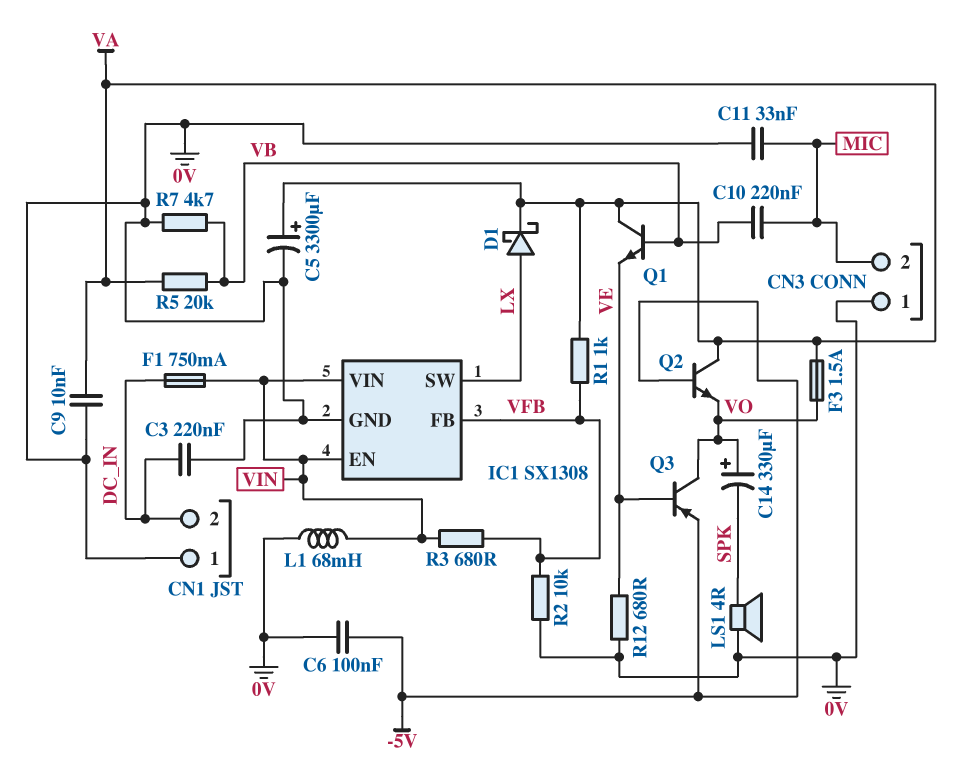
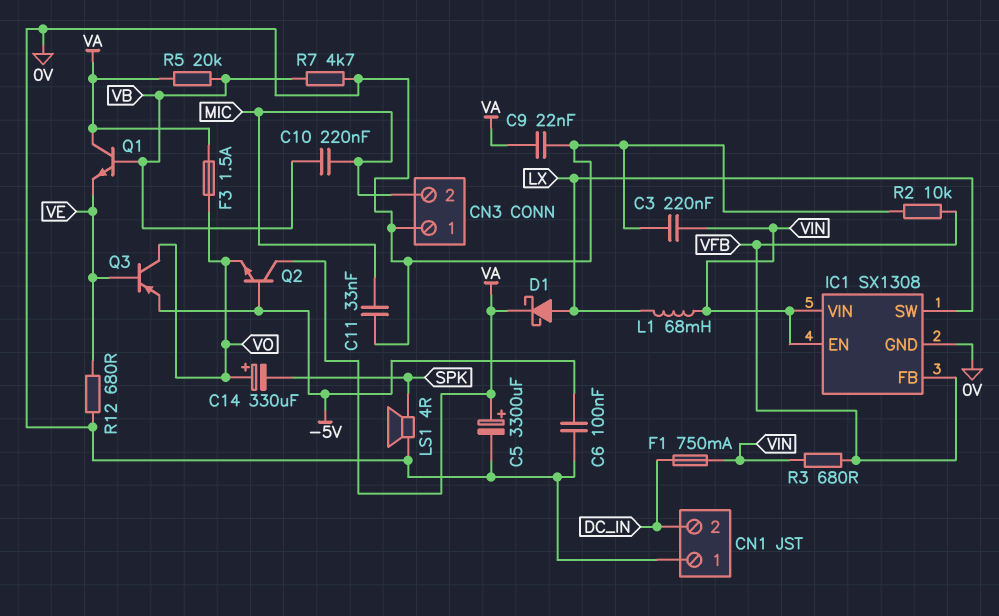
C3: 220nF (0V, DC_IN) -> 220nF (0V, VIN)
C9: 10nF (0V, VA) -> 22nF (0V, VA)
L1: 68mH (0V, VIN) -> 68mH (LX, VIN)
R1: 1k (VA, VFB) -> none

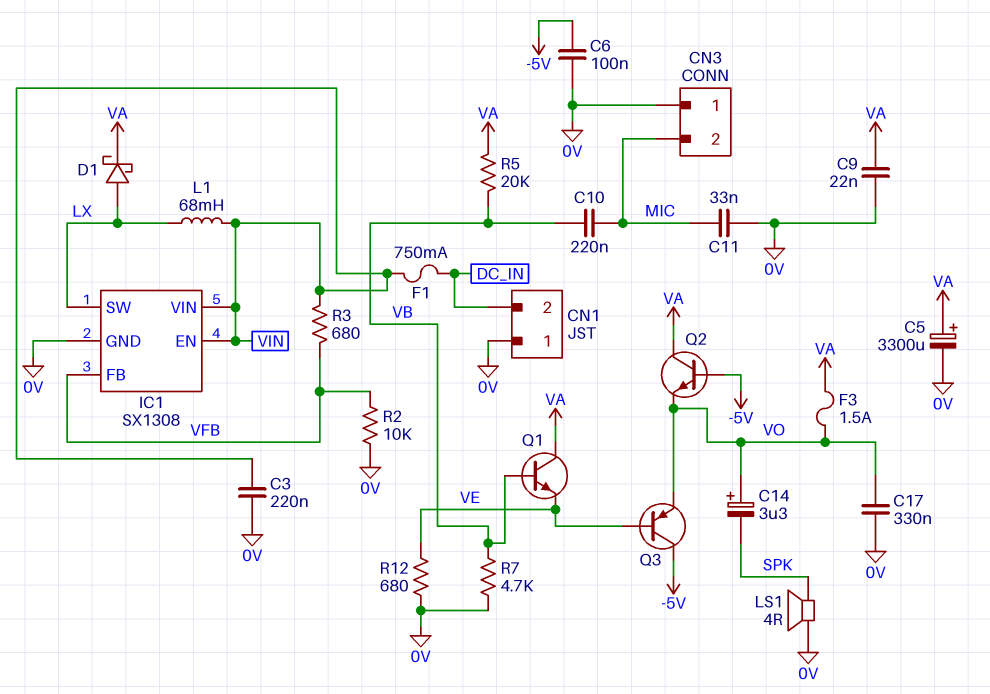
C14: 330uF (plus VO, minus SPK) -> 3.3uF (plus VO, minus SPK)
C17: none -> 330nF (0V, VO)
Q3: PNP (B VE, C VO, E -5V) -> PNP (B VE, C -5V, E VO)

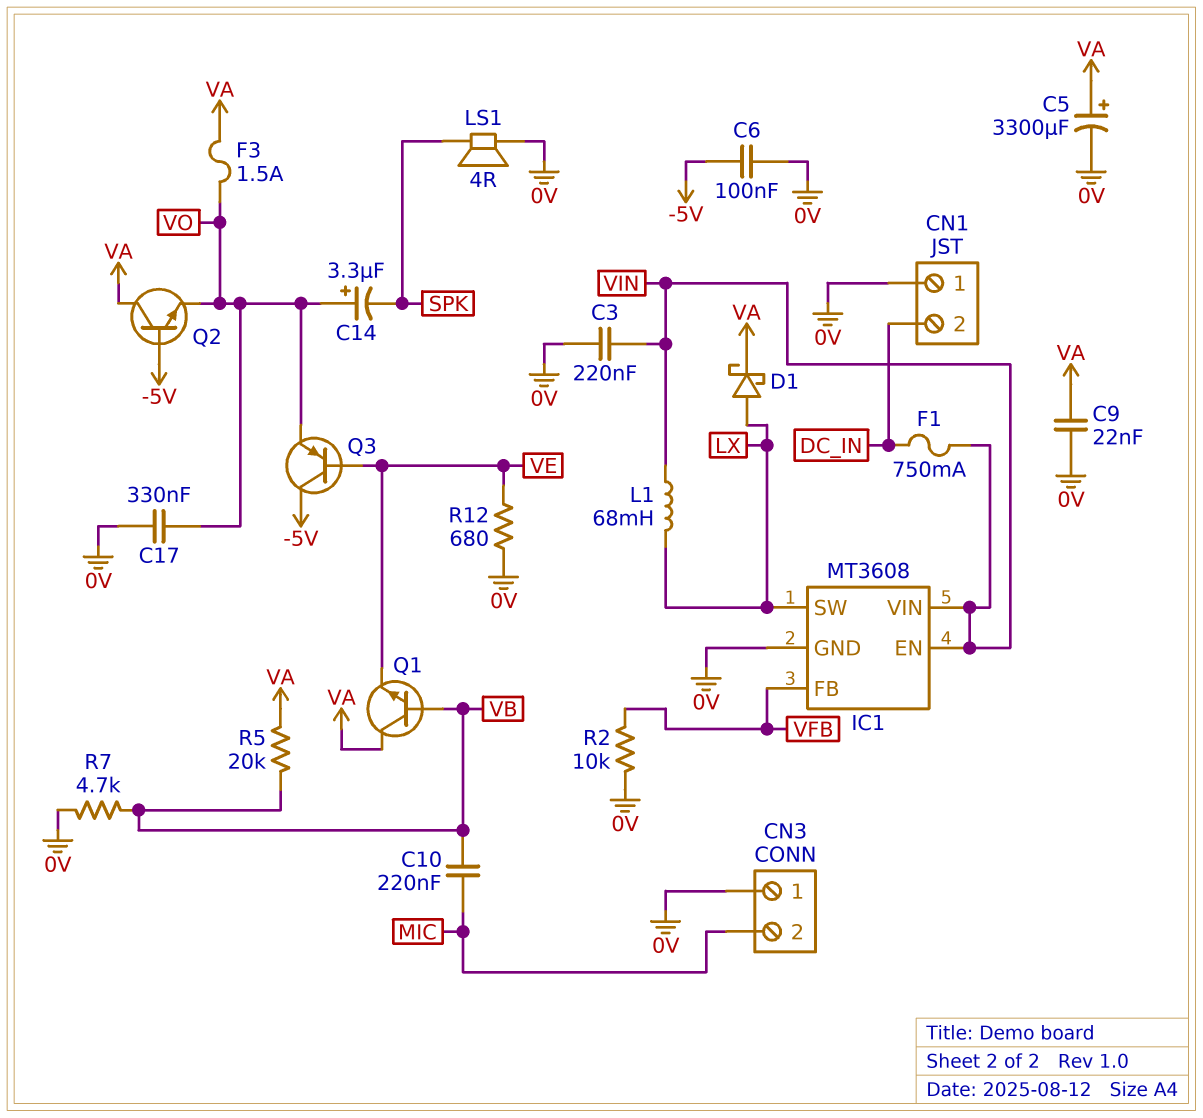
C11: 33nF (0V, MIC) -> none
IC1: SX1308 -> MT3608
R3: 680 (VFB, VIN) -> none

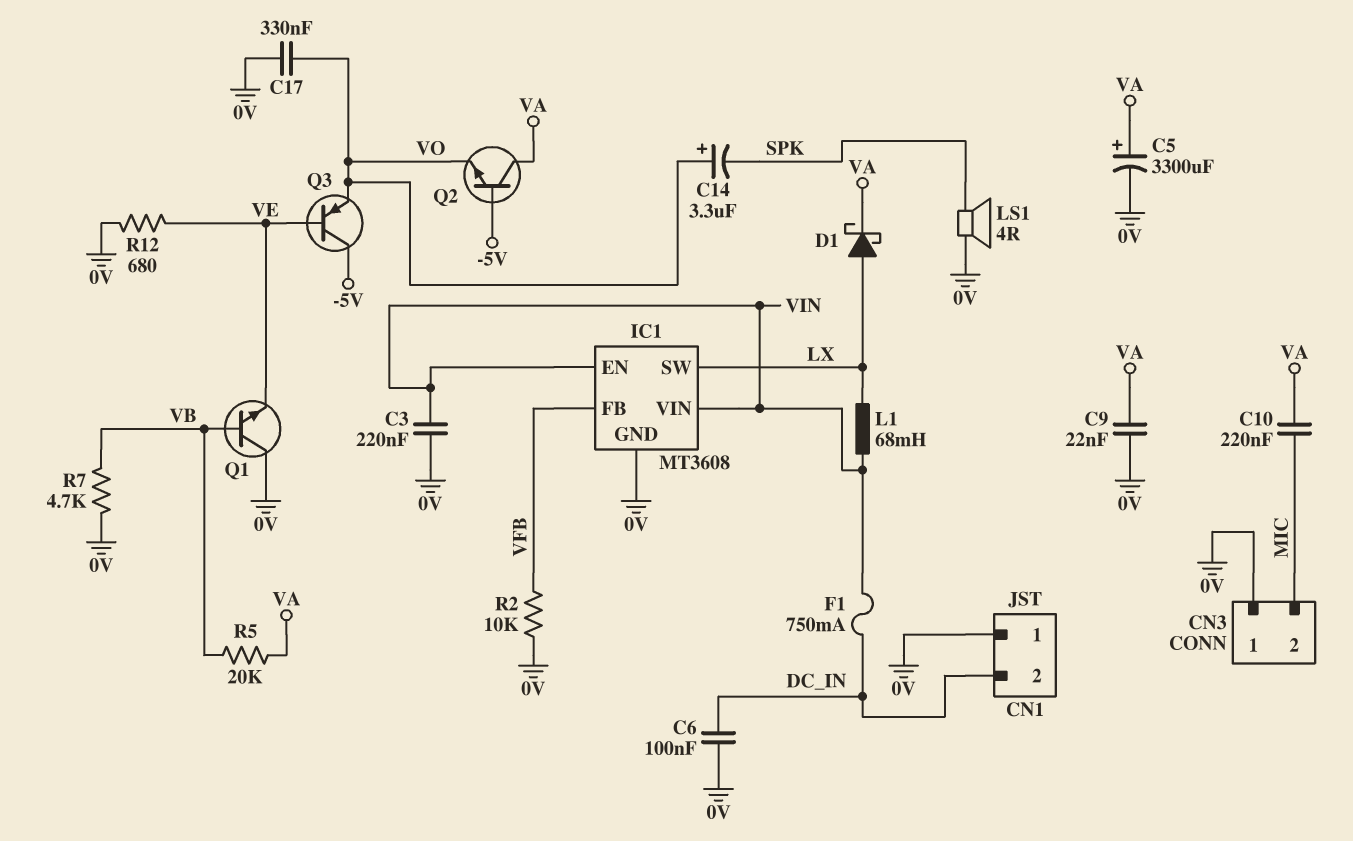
C6: 100nF (-5V, 0V) -> 100nF (0V, DC_IN)
C10: 220nF (MIC, VB) -> 220nF (MIC, VA)
F3: 1.5A (VA, VO) -> none
Q1: NPN (B VB, C VA, E VE) -> NPN (B VB, C 0V, E VE)

